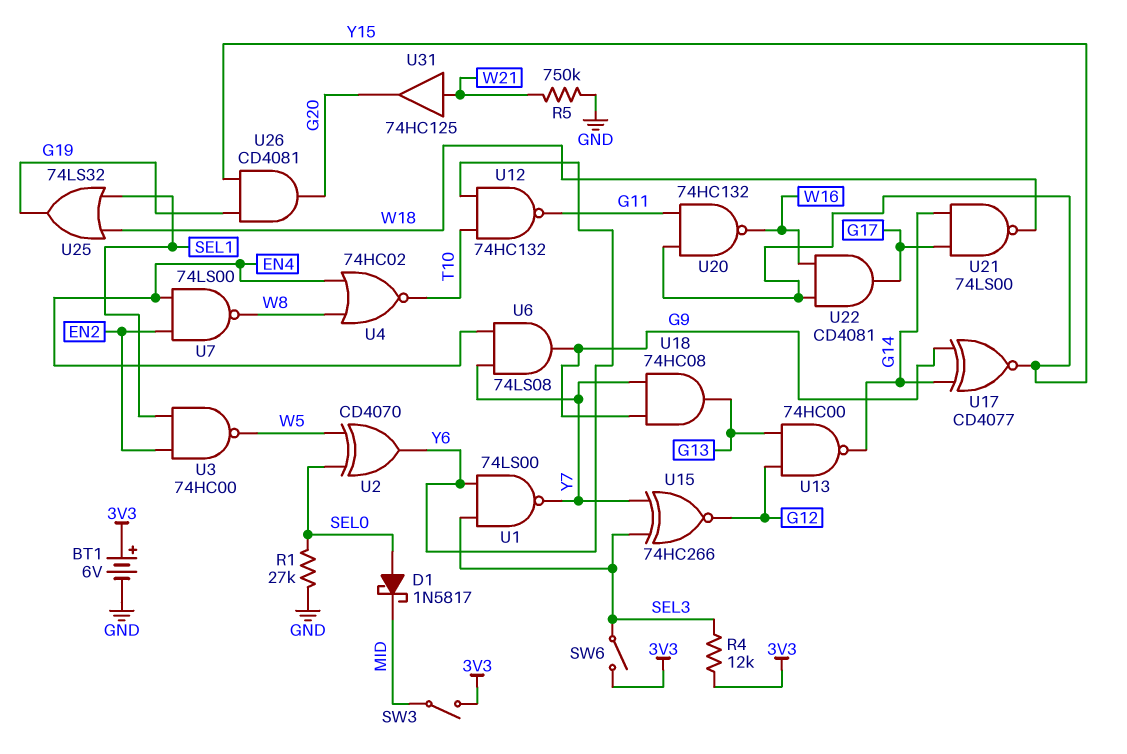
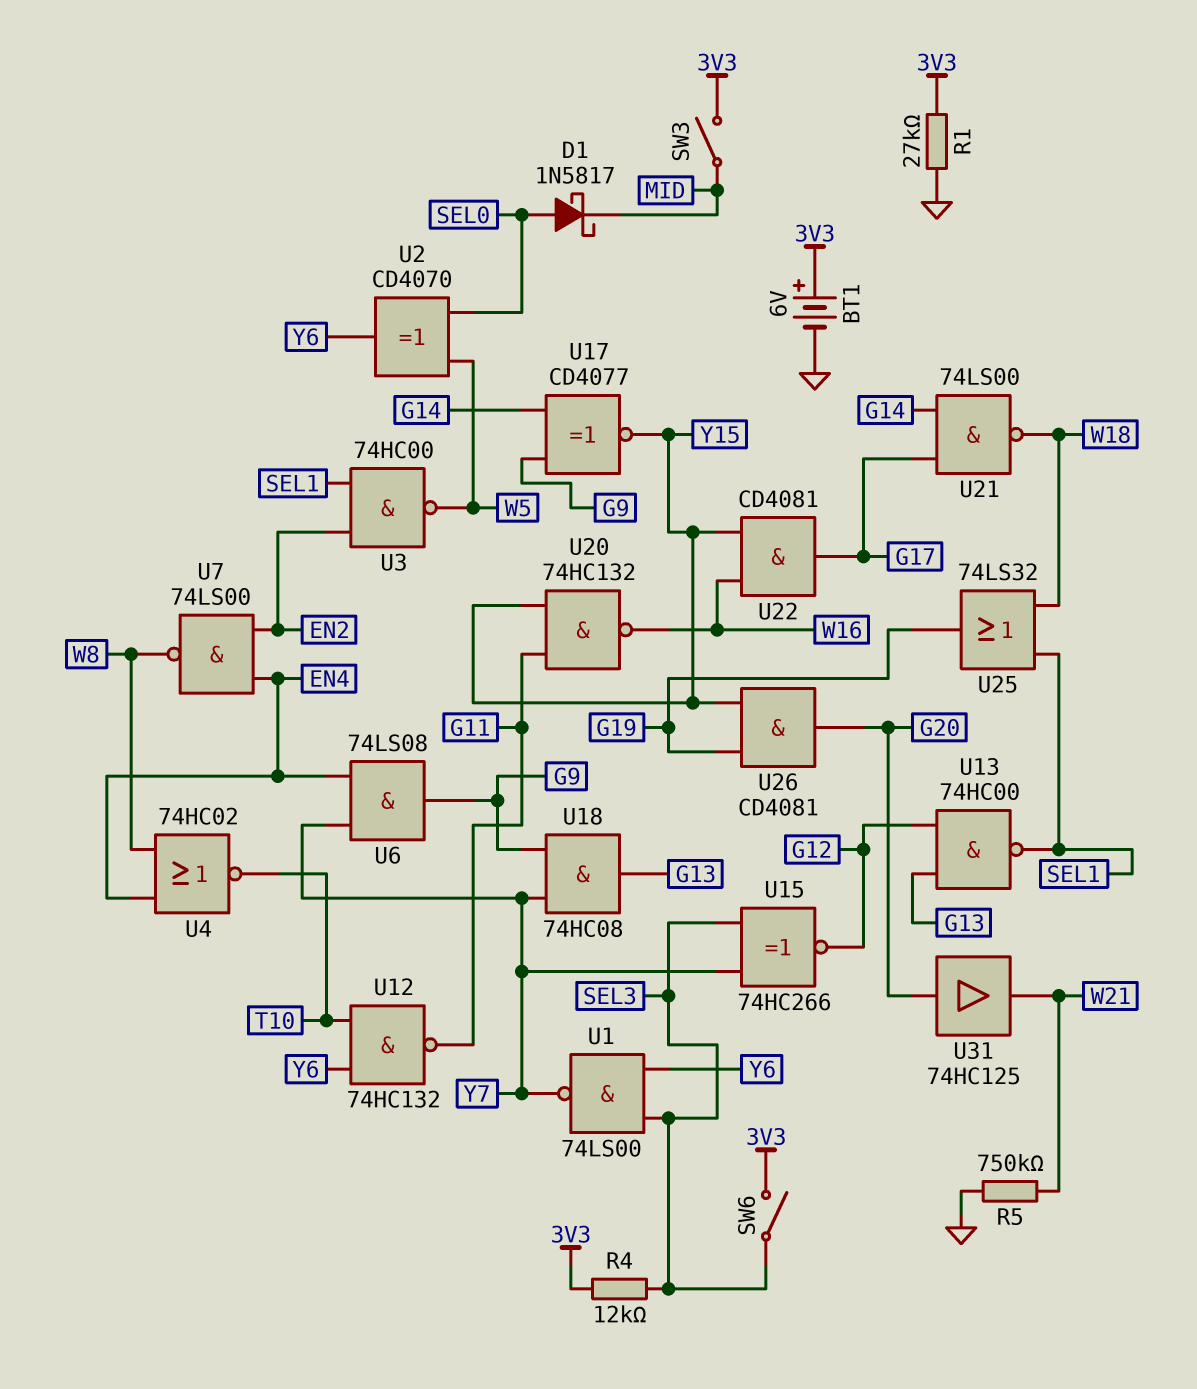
R1: 27k (GND, SEL0) -> 27k (3V3, GND)
U13: NAND 74HC00 (in G12, in G13, out G14) -> NAND 74HC00 (in G12, in G13, out SEL1)
U31: buffer 74HC125 (in W21, out G20) -> buffer 74HC125 (in G20, out W21)

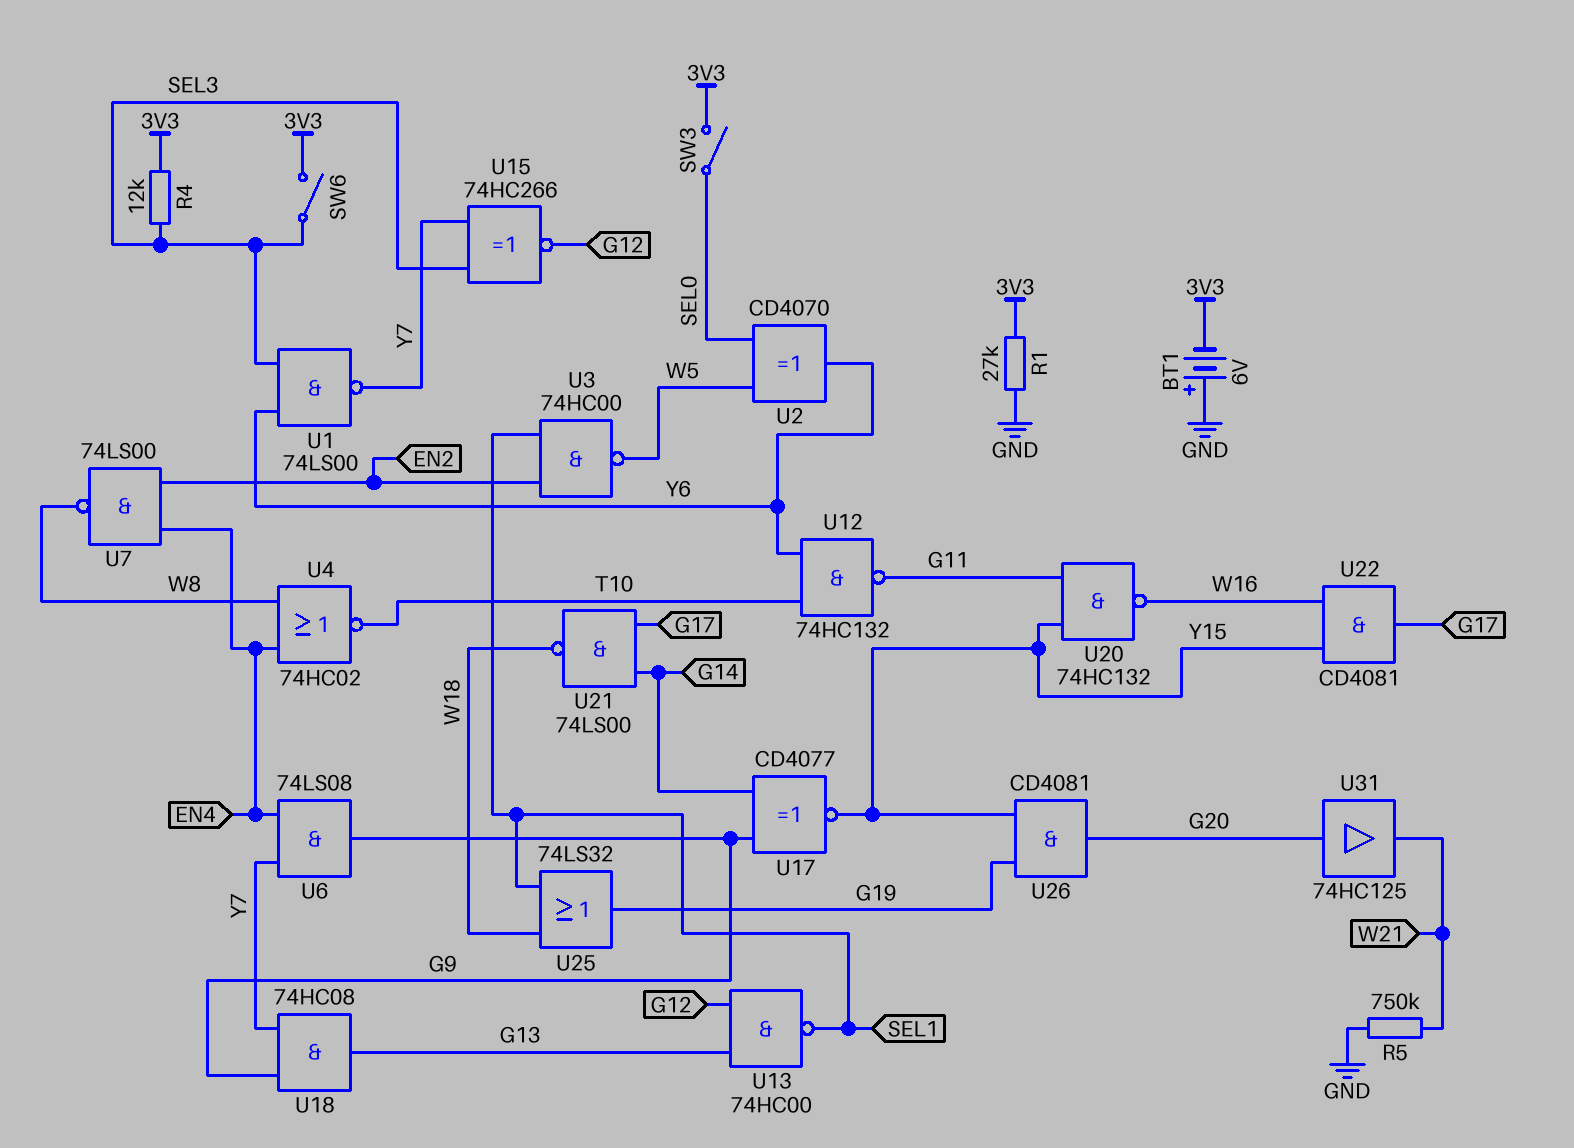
BT1: 6V (plus 3V3, minus GND) -> 6V (plus GND, minus 3V3)
D1: schottky 1N5817 (A SEL0, K MID) -> none
SW3: switch (3V3, MID) -> switch (3V3, SEL0)

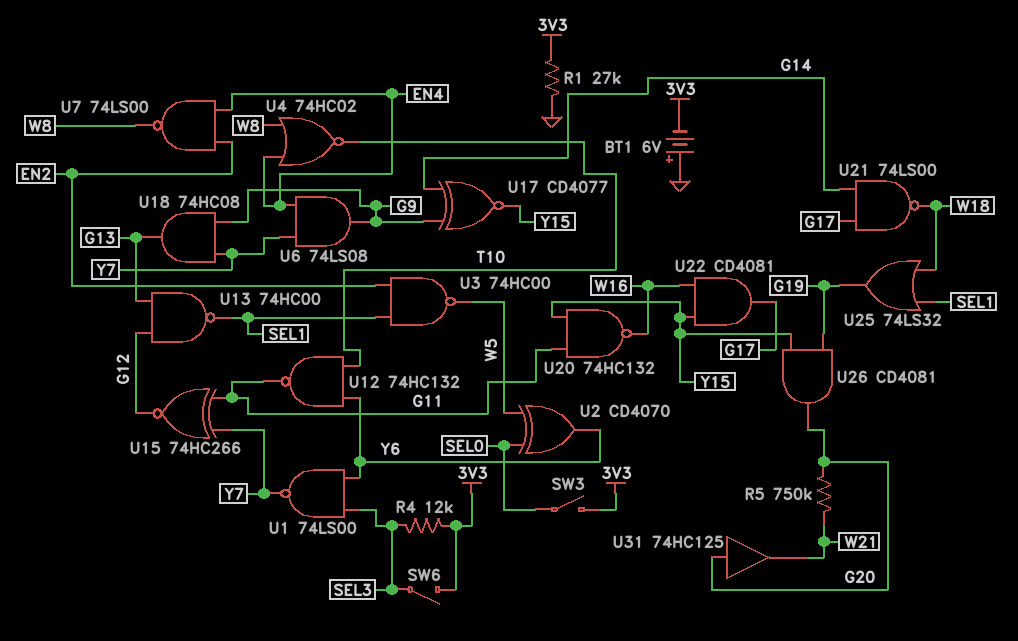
R5: 750k (GND, W21) -> 750k (G20, W21)
U15: XNOR 74HC266 (in SEL3, in Y7, out G12) -> XNOR 74HC266 (in G11, in Y7, out G12)

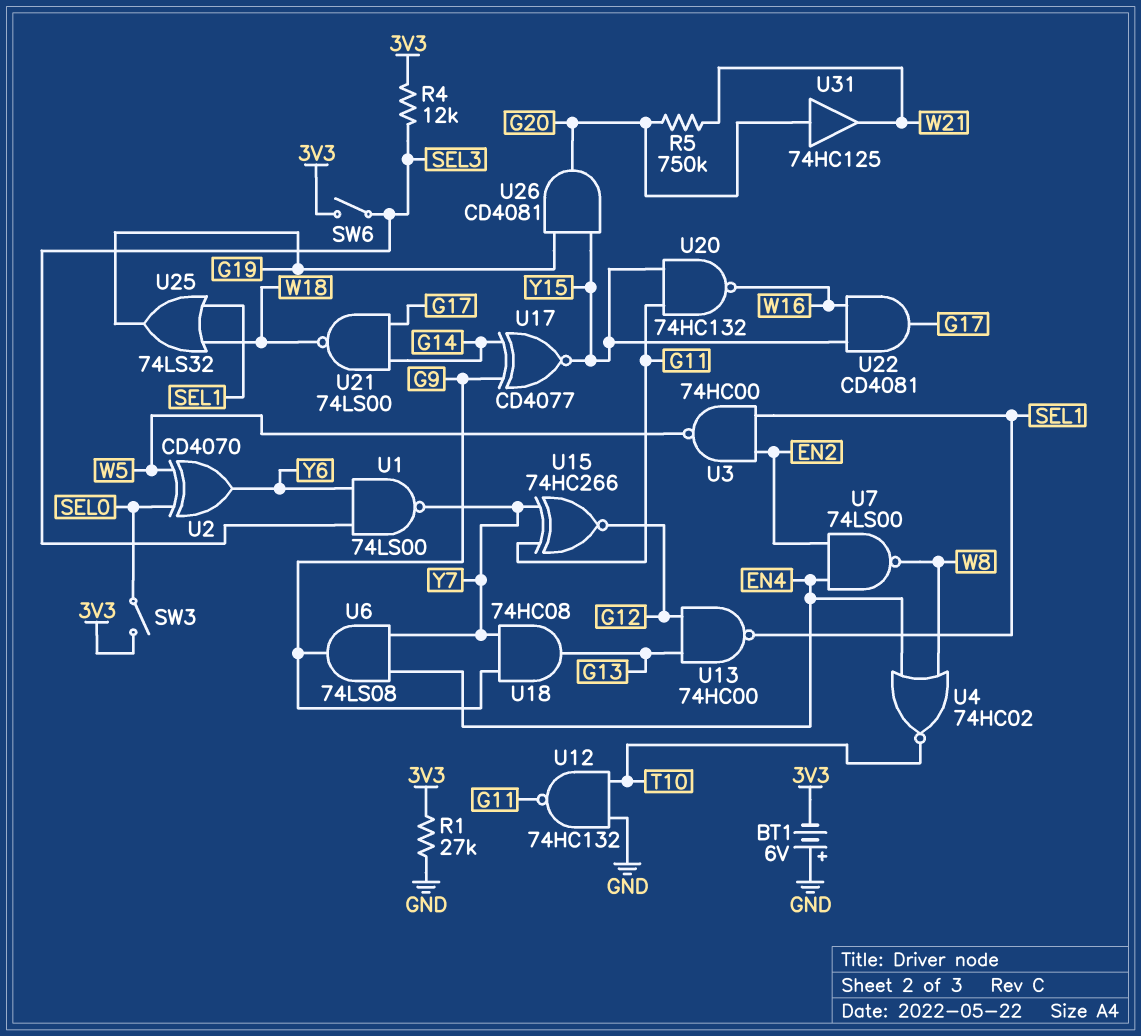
U12: NAND 74HC132 (in T10, in Y6, out G11) -> NAND 74HC132 (in GND, in T10, out G11)

